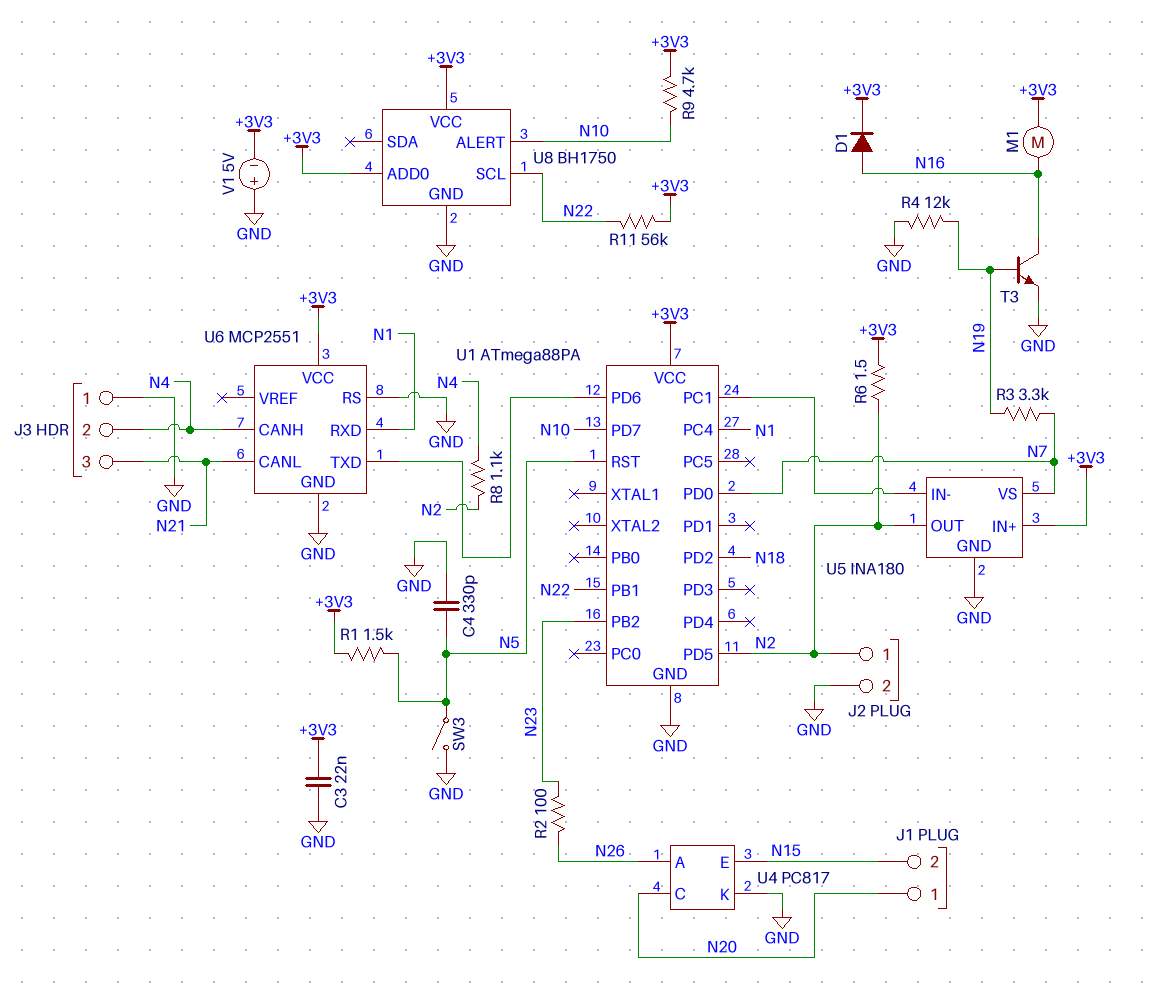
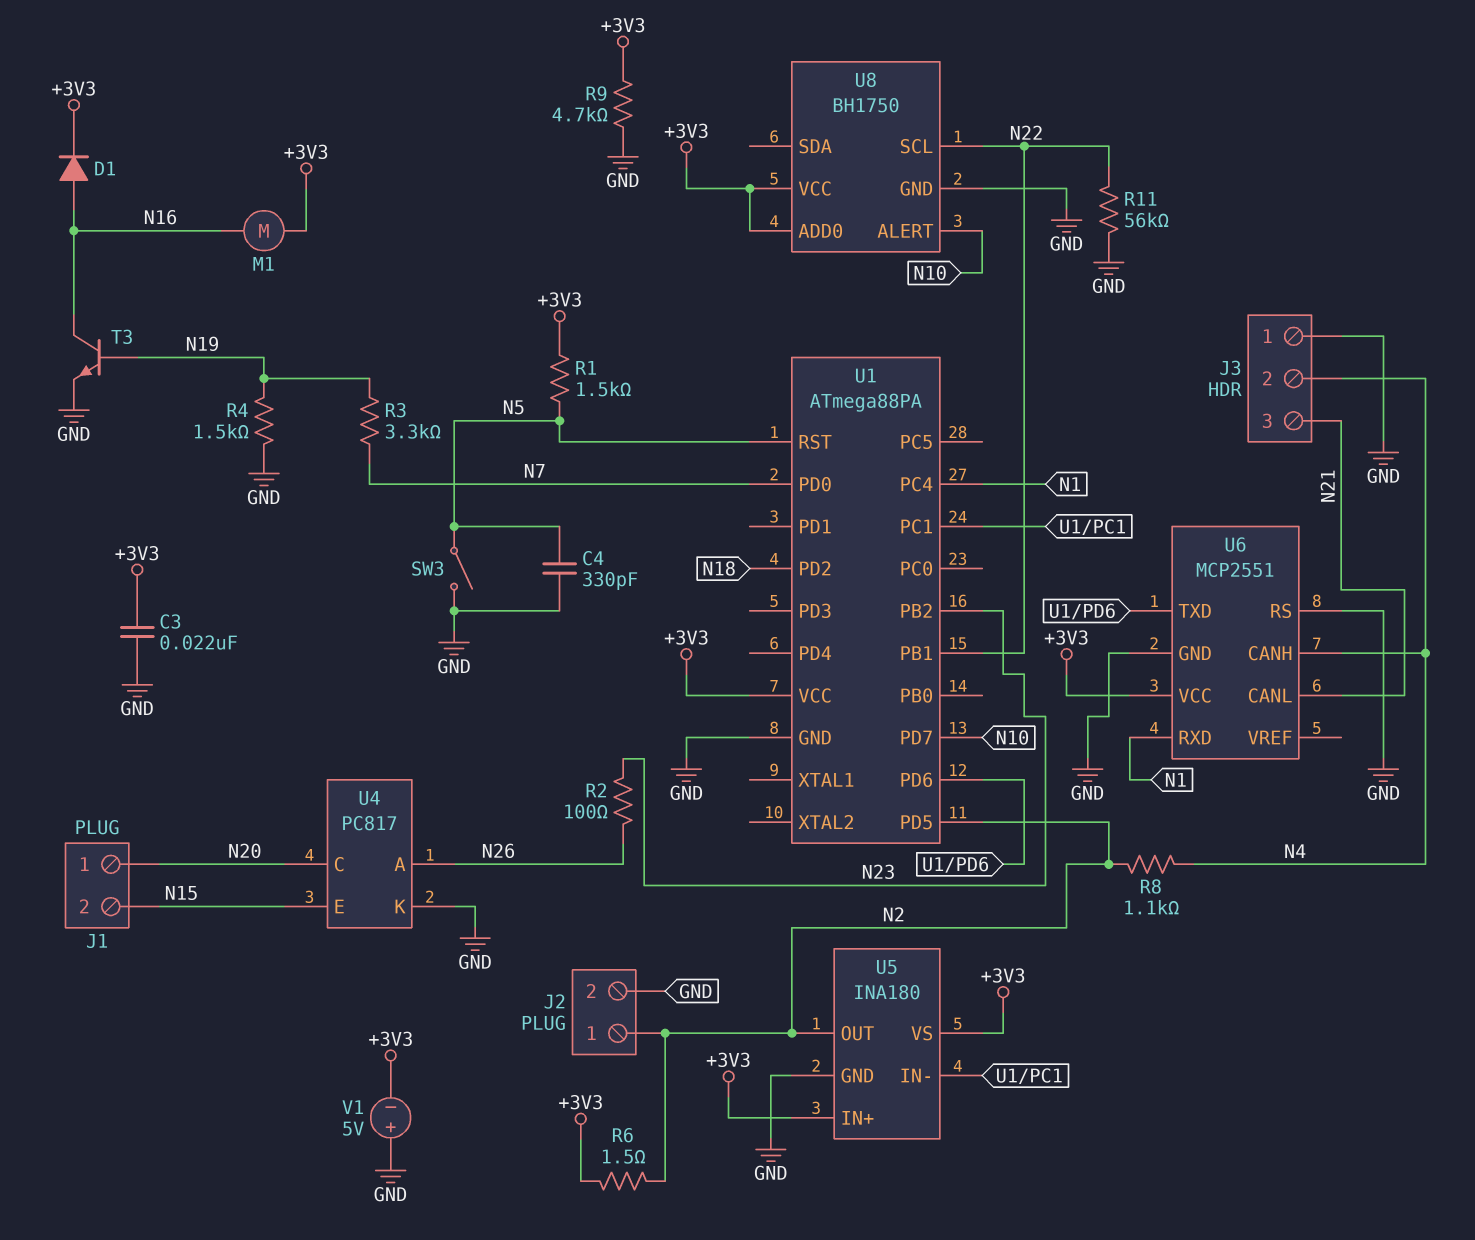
R4: 12k (GND, N19) -> 1.5k (GND, N19)
R9: 4.7k (+3V3, N10) -> 4.7k (+3V3, GND)
R11: 56k (+3V3, N22) -> 56k (GND, N22)
U5 pin VS: N7 -> +3V3

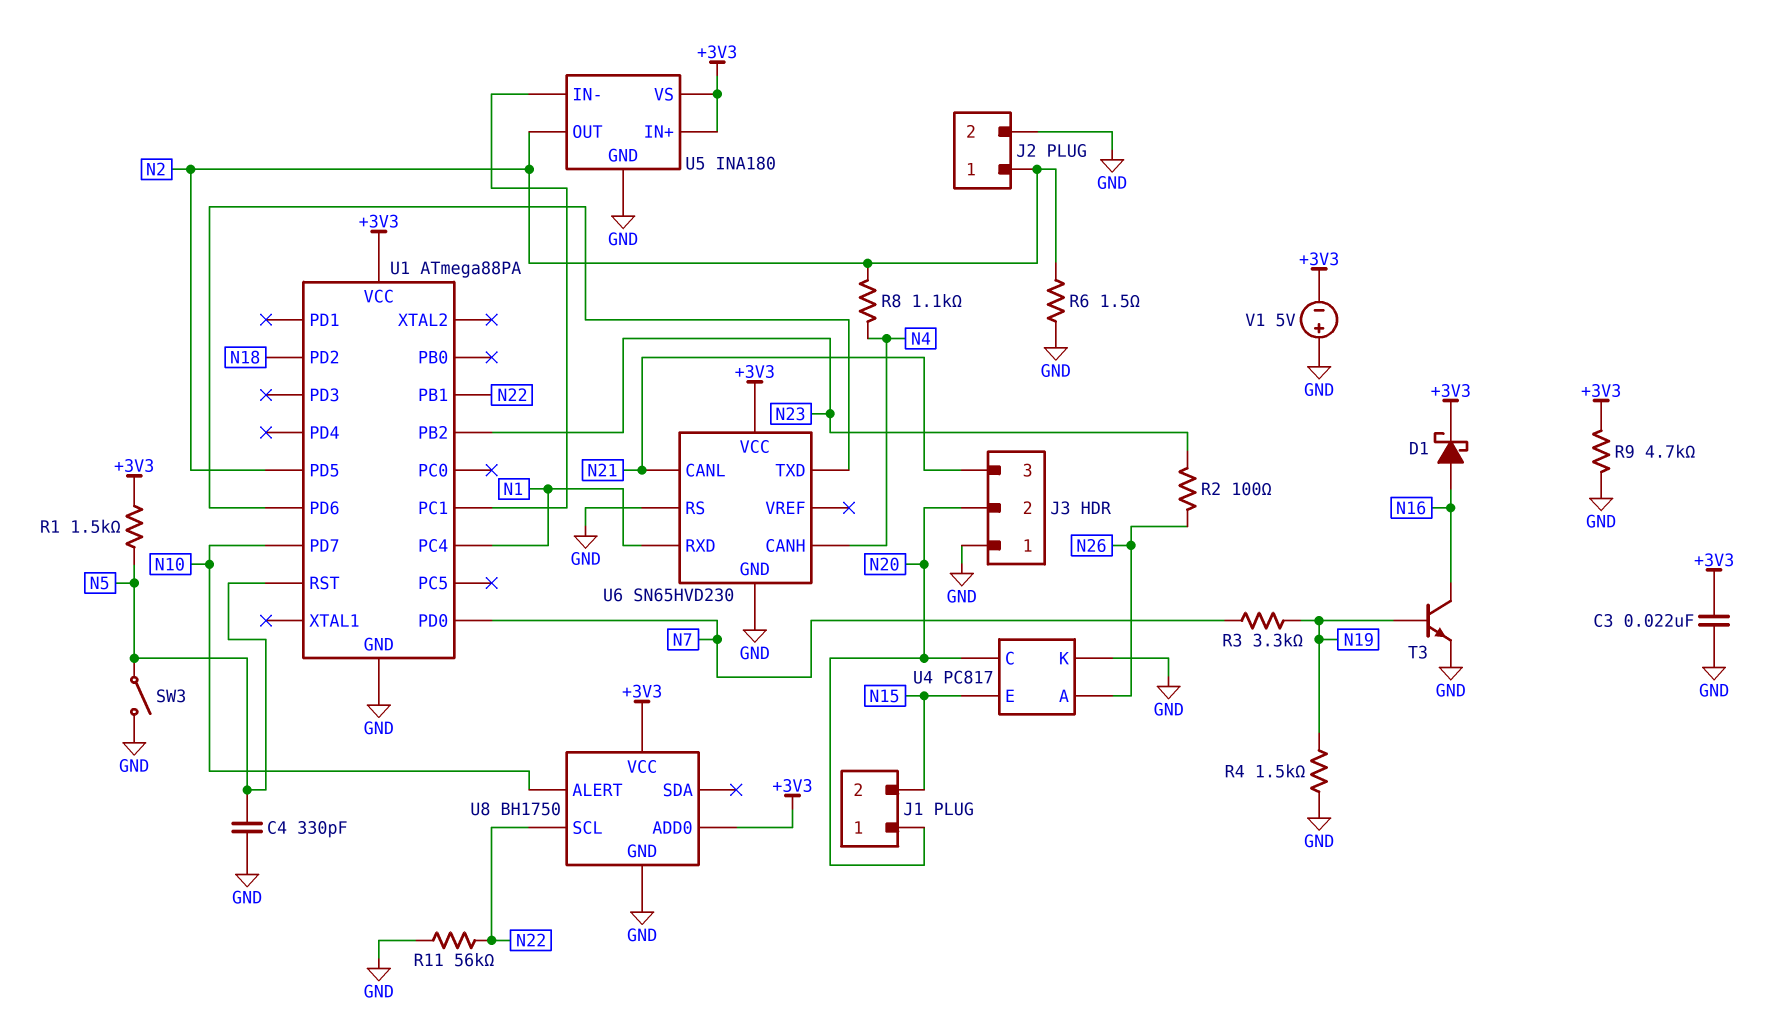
D1: diode (A N16, K +3V3) -> schottky (A N16, K +3V3)
J3 pin 2: N4 -> N20
M1: motor (+3V3, N16) -> none
R6: 1.5 (+3V3, N2) -> 1.5 (GND, N2)
U6: MCP2551 -> SN65HVD230

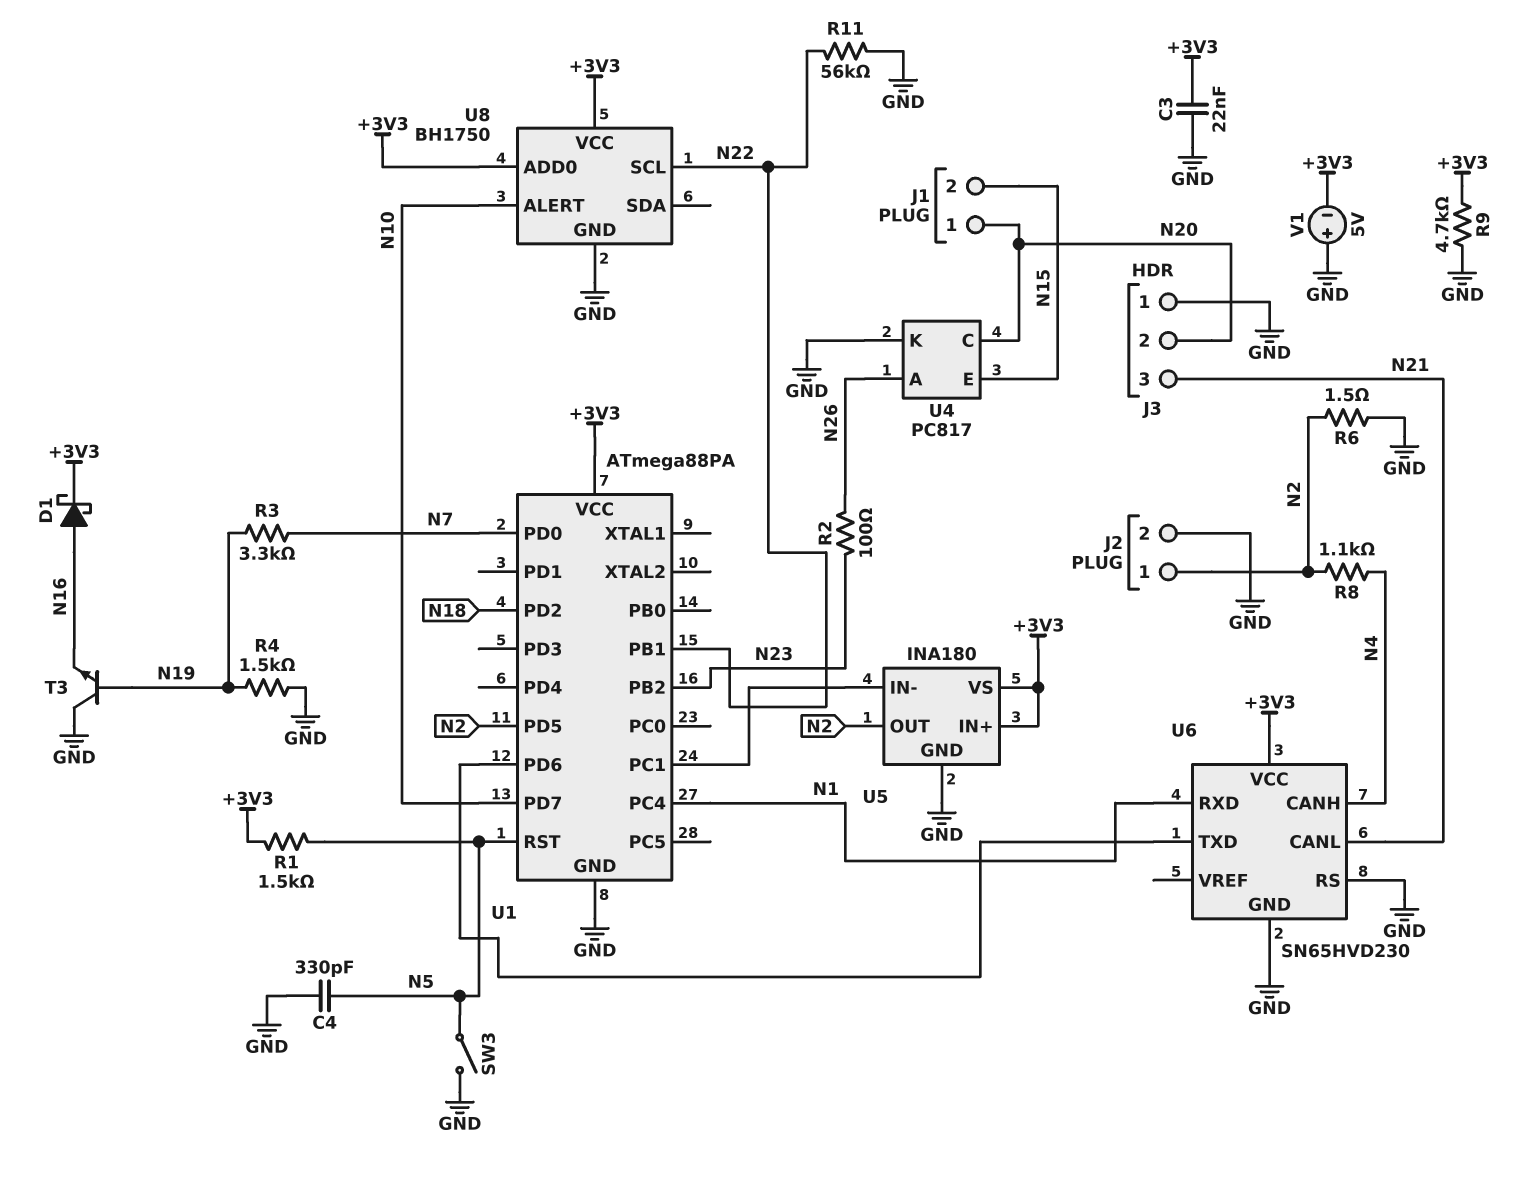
T3: NPN (B N19, C N16, E GND) -> NPN (B N19, C GND, E N16)

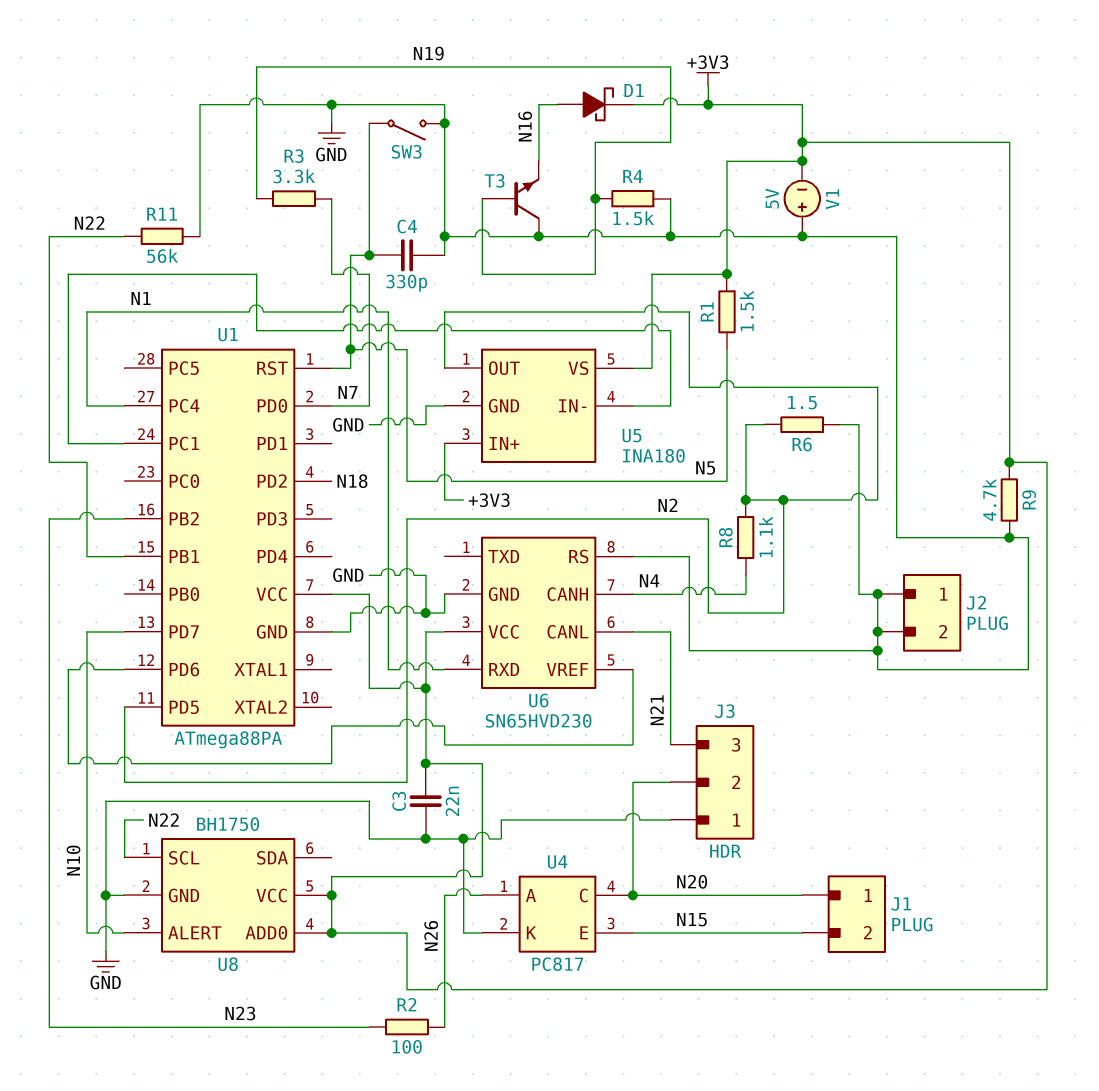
J2 pin 1: N2 -> GND
U6 pin TXD: U1/PD6 -> none
U6 pin VREF: none -> U1/PD6

